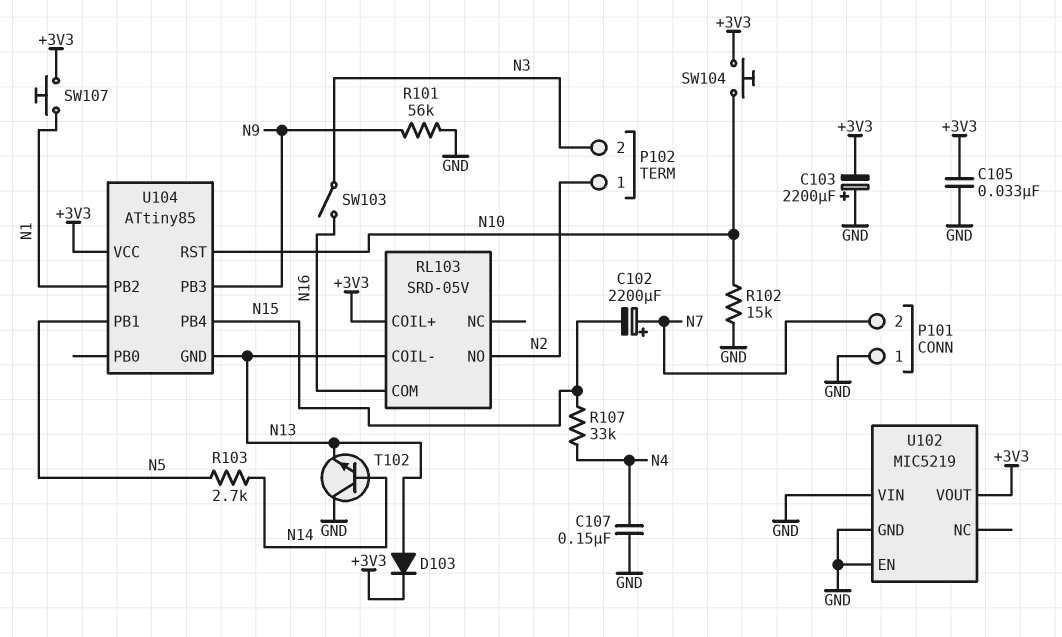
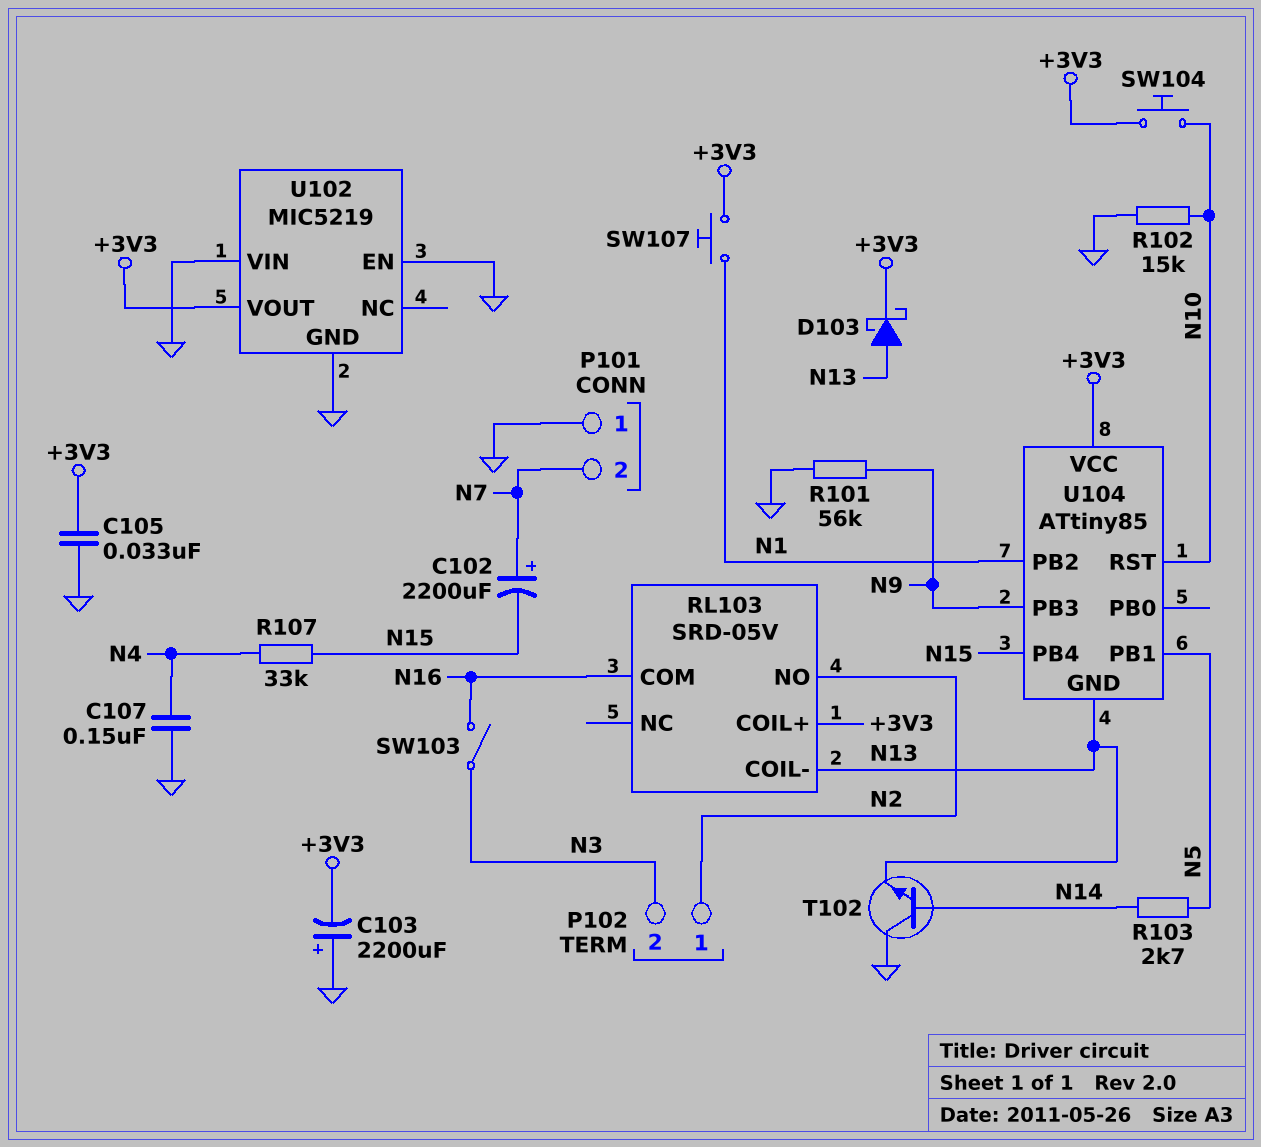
D103: diode (A N13, K +3V3) -> schottky (A N13, K +3V3)

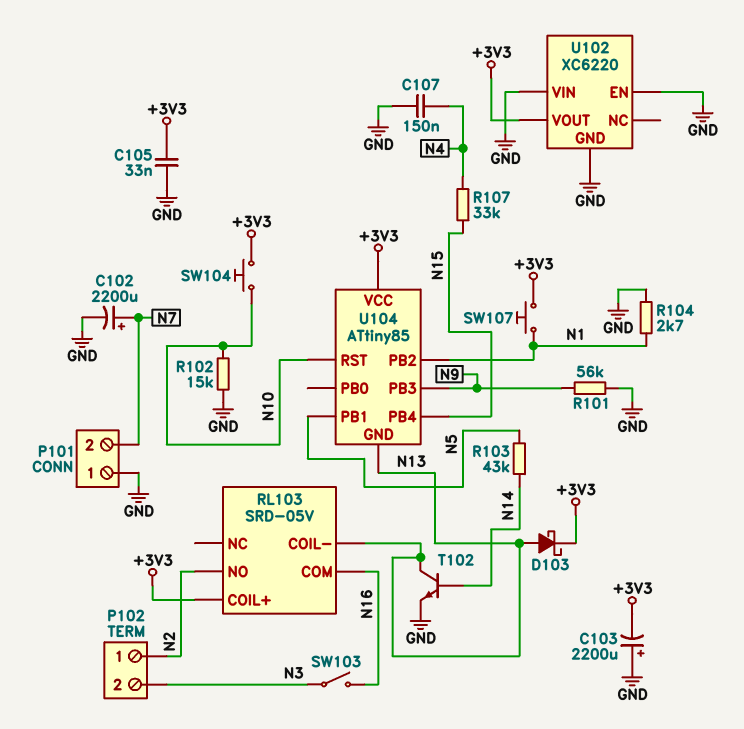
C102: 2200uF (plus N7, minus N15) -> 2200uF (plus N7, minus GND)
R103: 2.7k (N5, N14) -> 43k (N5, N14)
R104: none -> 2.7k (GND, N1)
T102: NPN (B N14, C GND, E N13) -> NPN (B N14, C N13, E GND)
U102: MIC5219 -> XC6220

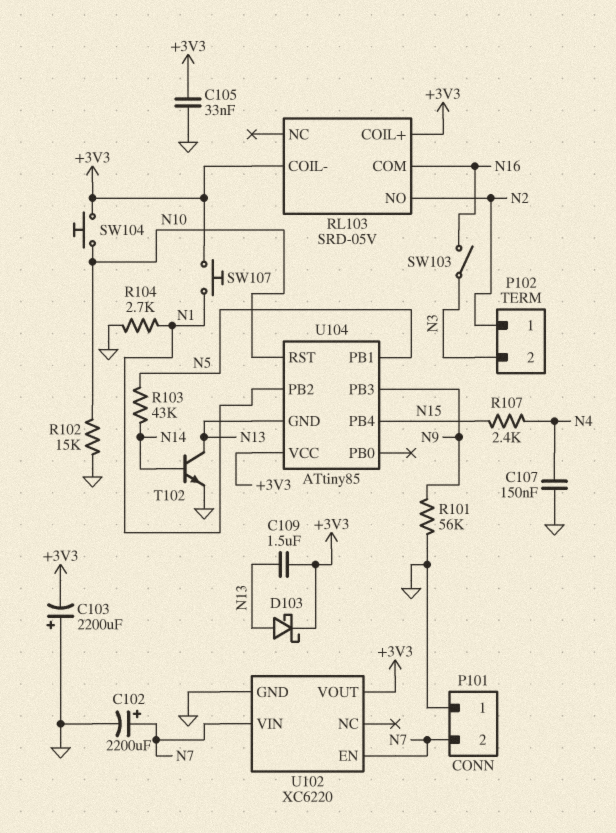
C109: none -> 1.5uF (+3V3, N13)
R107: 33k (N4, N15) -> 2.4k (N4, N15)
RL103 pin COIL-: N13 -> +3V3
U102 pin EN: GND -> N7
U102 pin VIN: GND -> N7

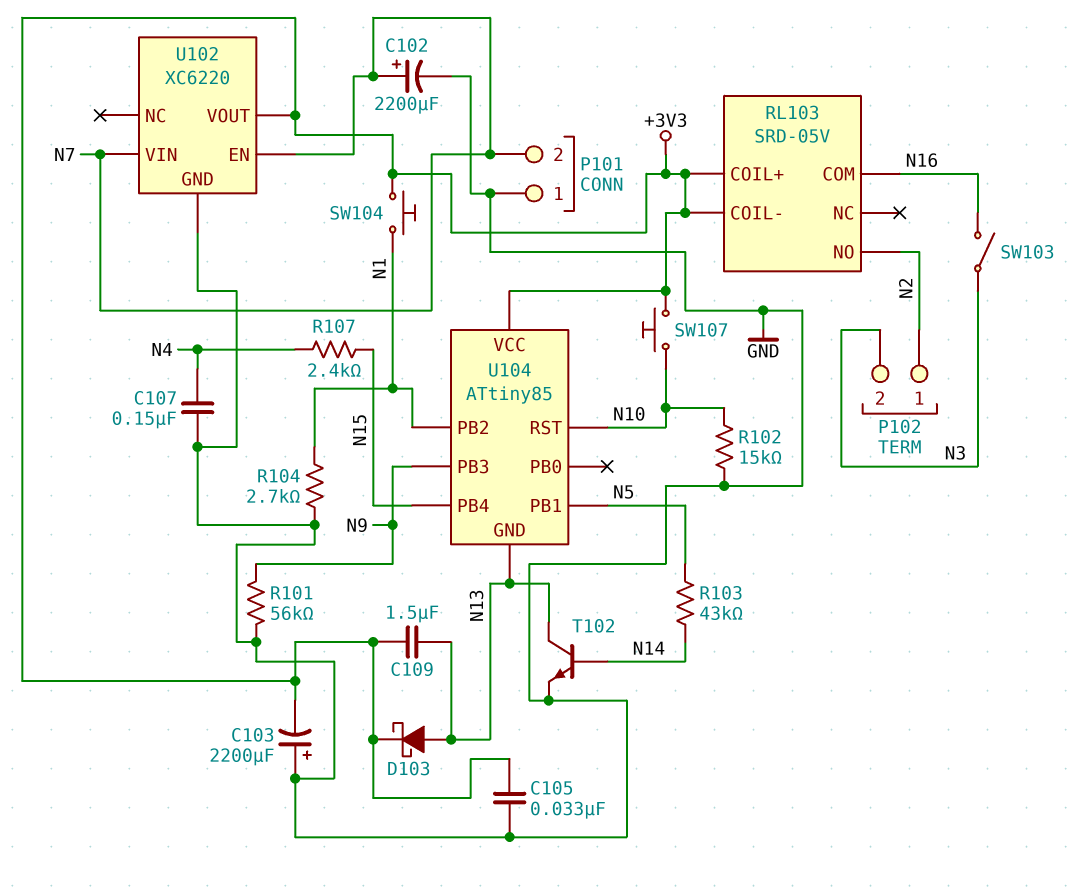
SW104: button (+3V3, N10) -> button (+3V3, N1)
SW107: button (+3V3, N1) -> button (+3V3, N10)

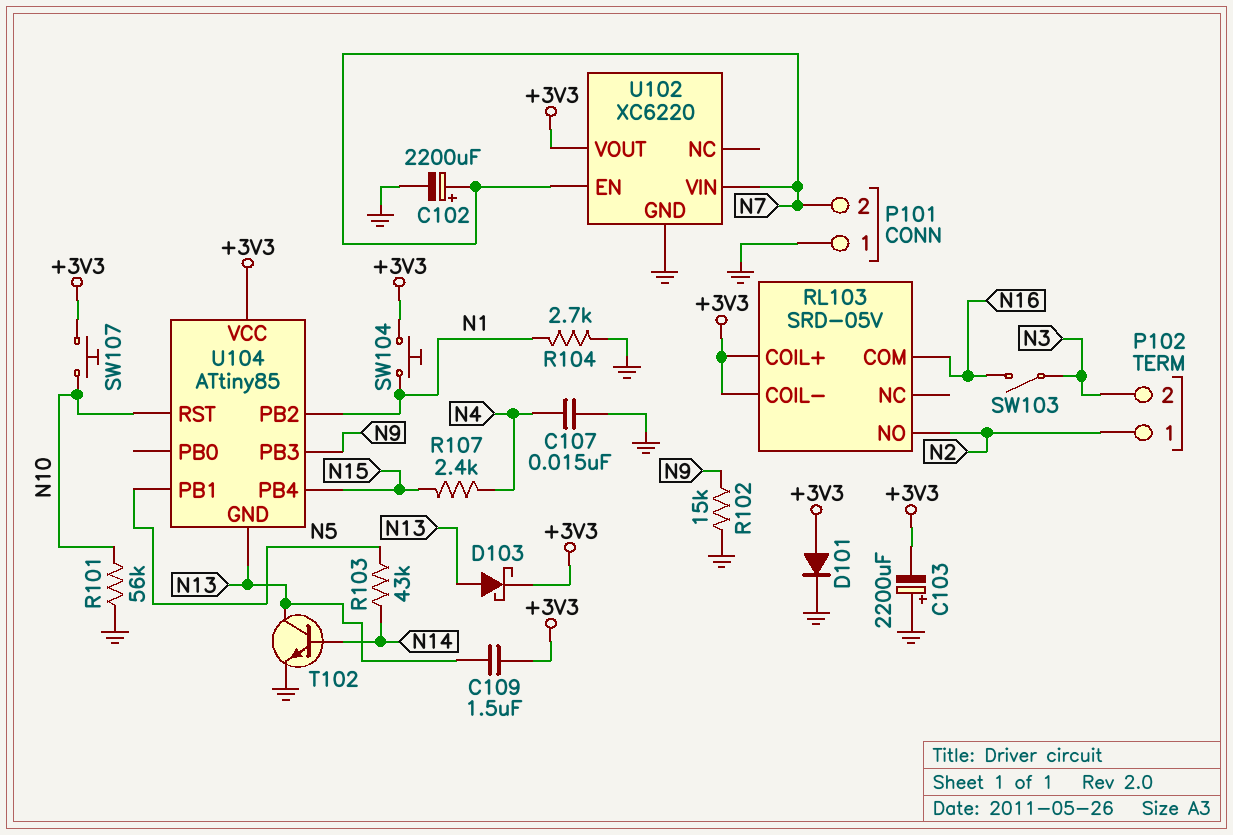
C105: 33nF (+3V3, GND) -> none
C107: 150nF (GND, N4) -> 15nF (GND, N4)
D101: none -> diode (A +3V3, K GND)
R101: 56k (GND, N9) -> 56k (GND, N10)
R102: 15k (GND, N10) -> 15k (GND, N9)

